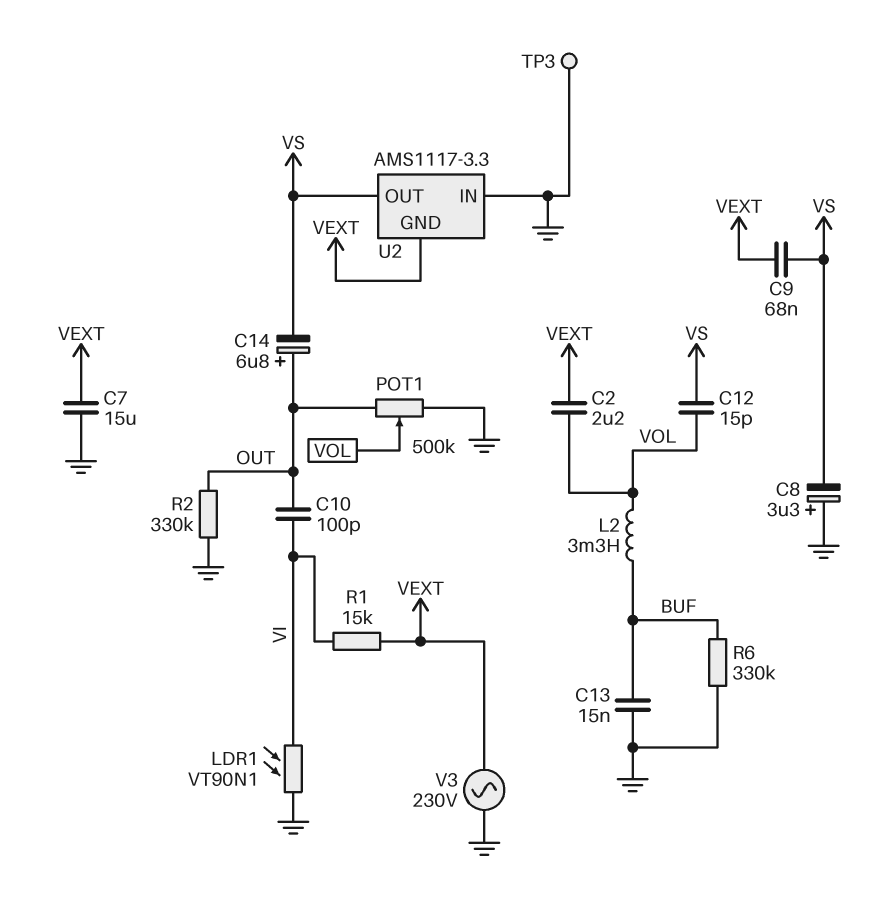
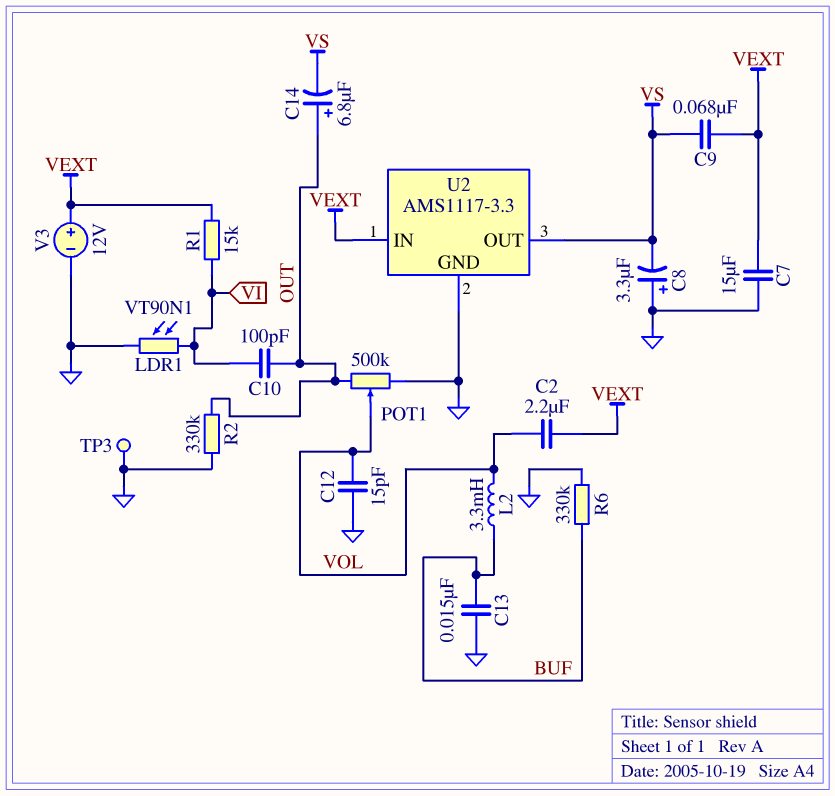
C12: 15pF (VOL, VS) -> 15pF (GND, VOL)
U2 pin GND: VEXT -> GND
U2 pin IN: GND -> VEXT
V3: AC 230V (GND, VEXT) -> 12V (plus VEXT, minus GND)

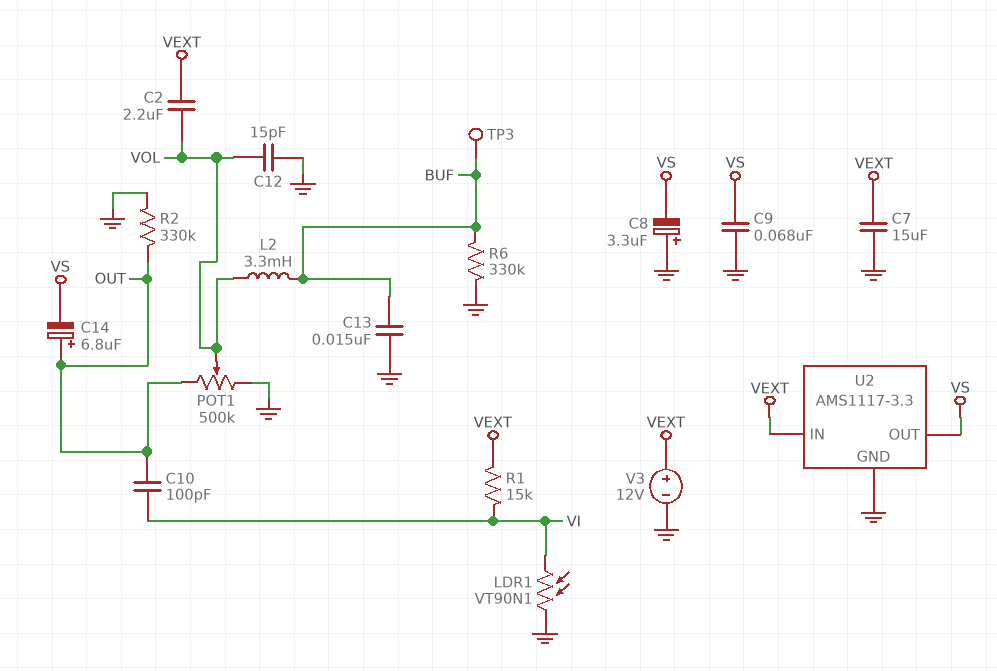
C9: 68nF (VEXT, VS) -> 68nF (GND, VS)
TP3: test point (GND) -> test point (BUF)

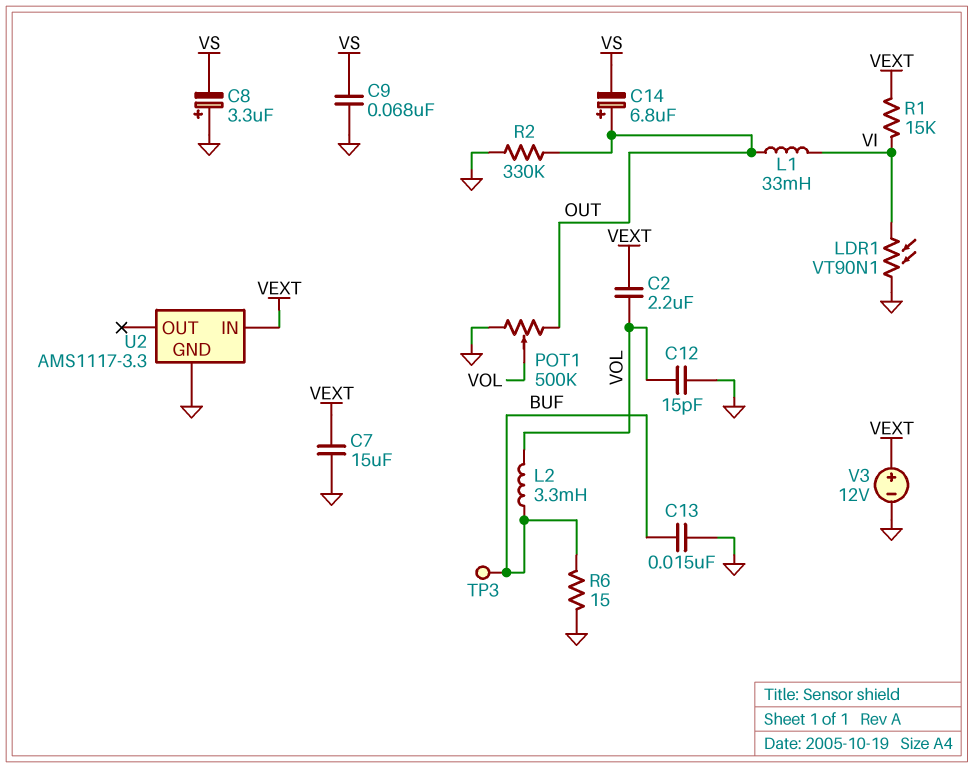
C10: 100pF (OUT, VI) -> none
L1: none -> 33mH (OUT, VI)
R6: 330k (BUF, GND) -> 15 (BUF, GND)
U2 pin OUT: VS -> none

